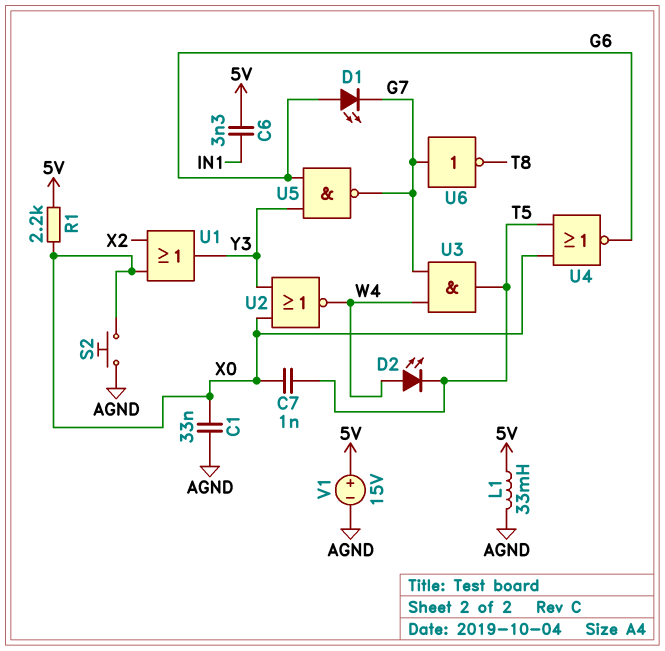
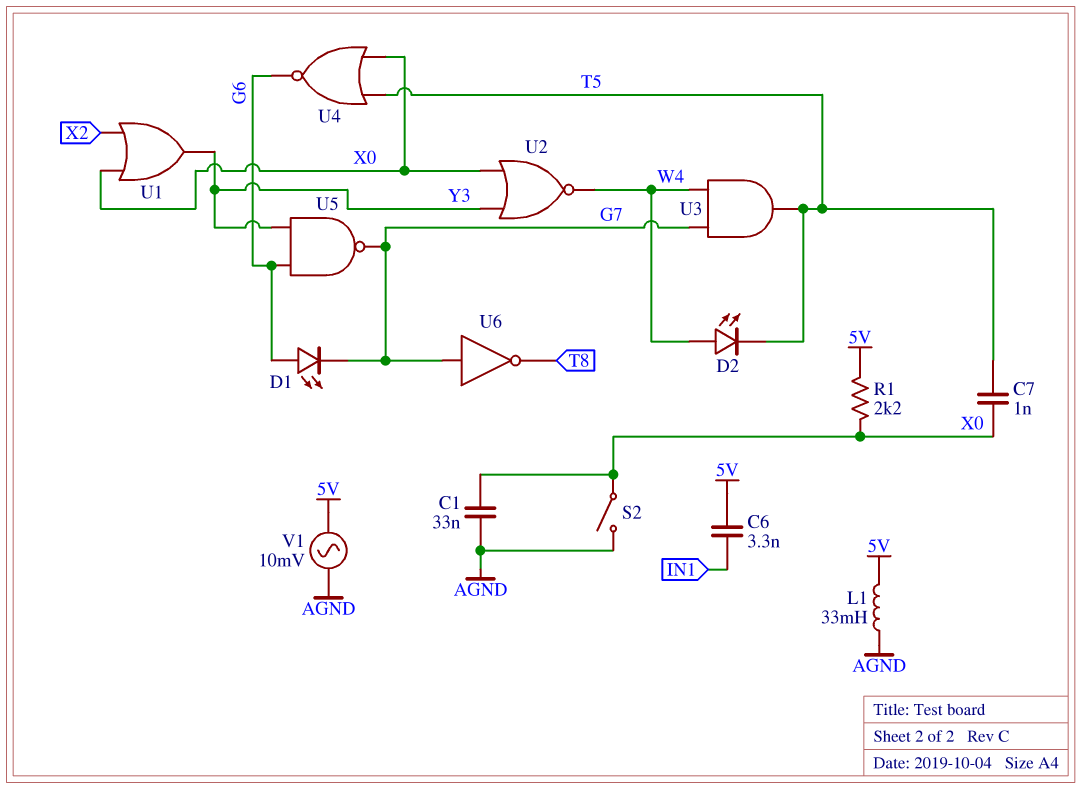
S2: button (AGND, X0) -> switch (AGND, X0)
V1: 15V (plus 5V, minus AGND) -> AC 10mV (5V, AGND)

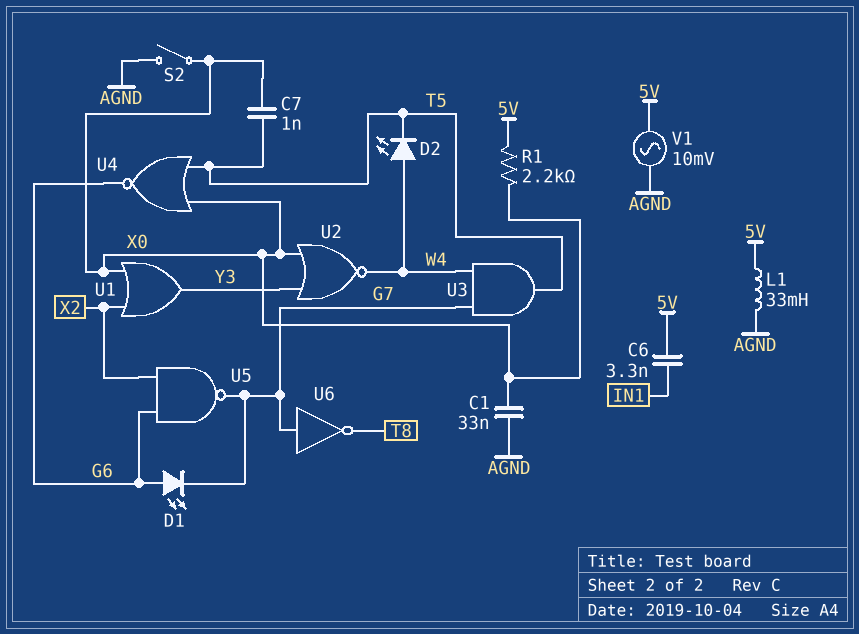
U5: NAND (in G6, in Y3, out G7) -> NAND (in G6, in X2, out G7)

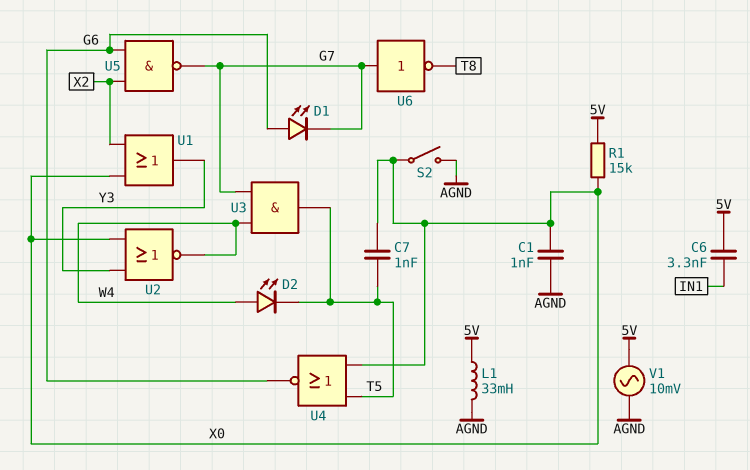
C1: 33nF (AGND, X0) -> 1nF (AGND, X0)
R1: 2.2k (5V, X0) -> 15k (5V, X0)

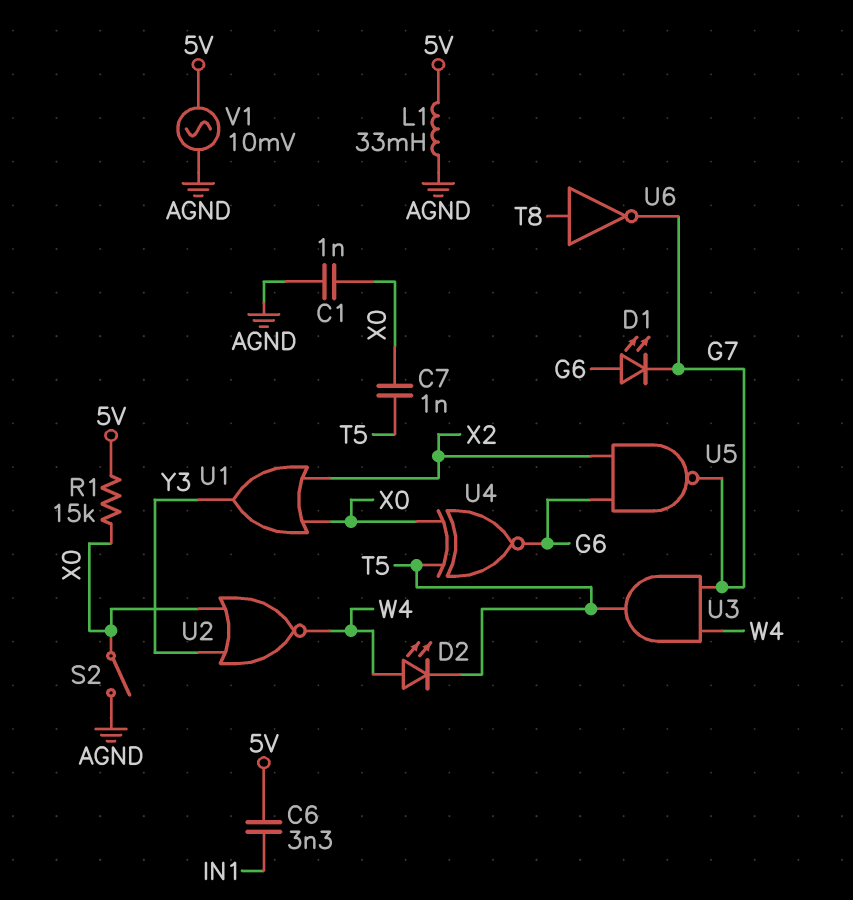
U4: NOR (in T5, in X0, out G6) -> XNOR (in T5, in X0, out G6)
U6: NOT (in G7, out T8) -> NOT (in T8, out G7)

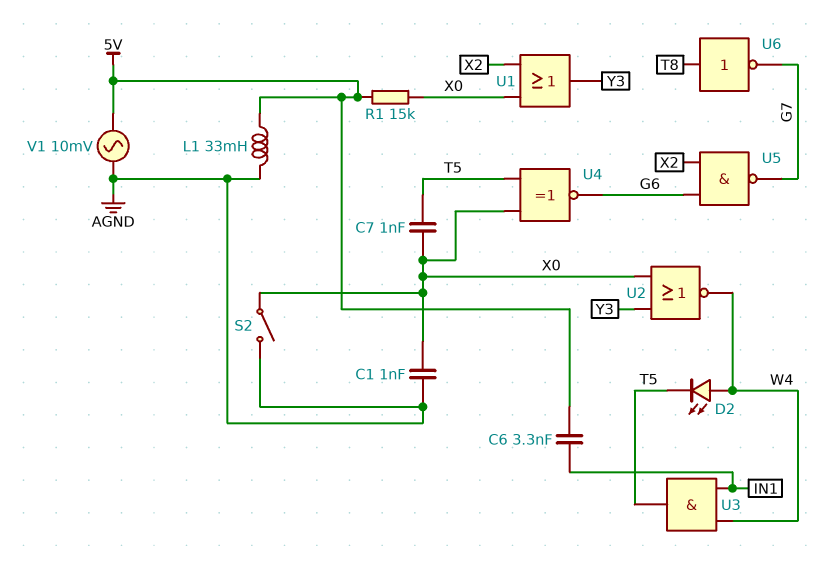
D1: LED (A G6, K G7) -> none
U3: AND (in G7, in W4, out T5) -> AND (in IN1, in W4, out T5)

